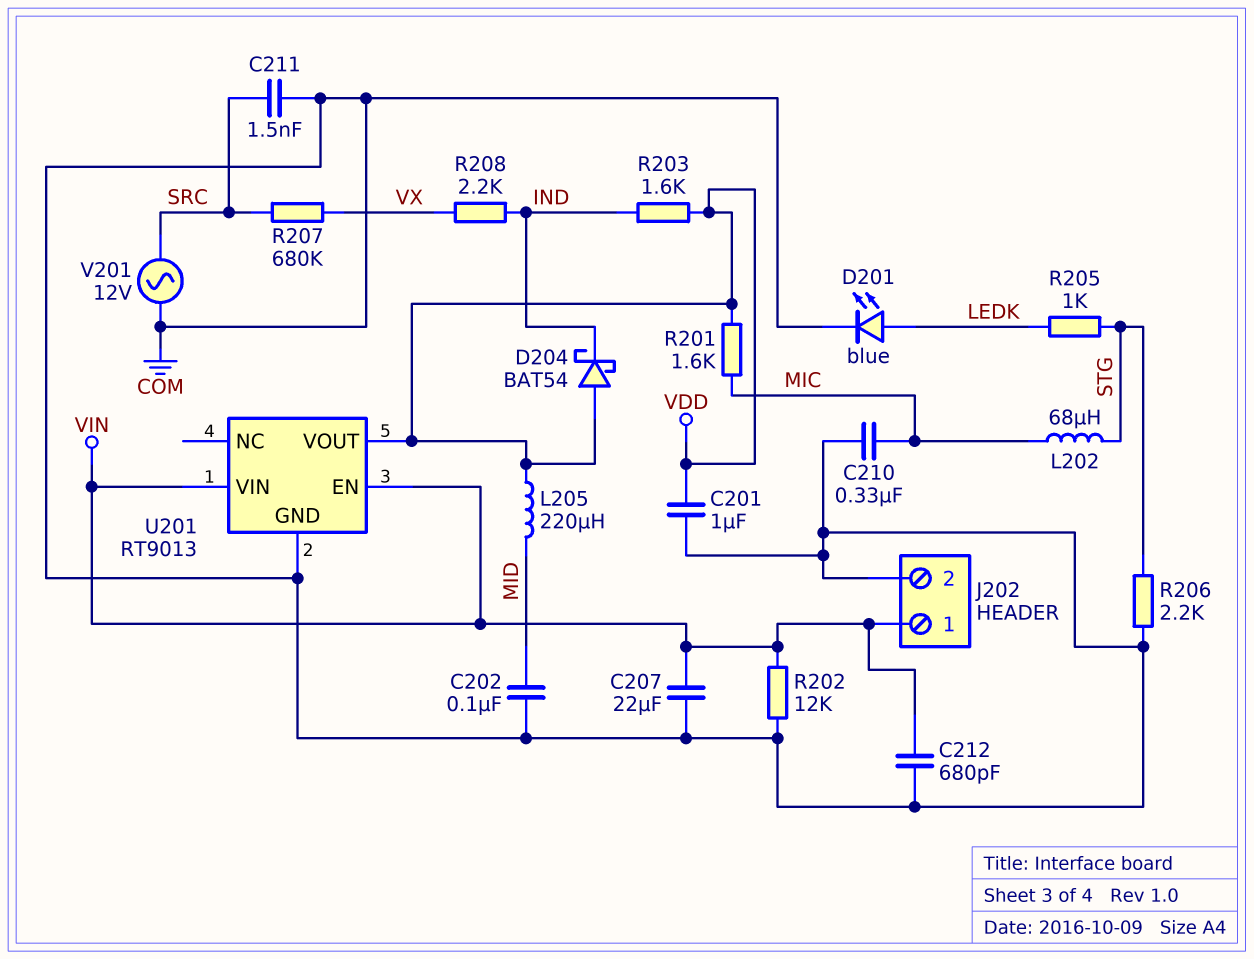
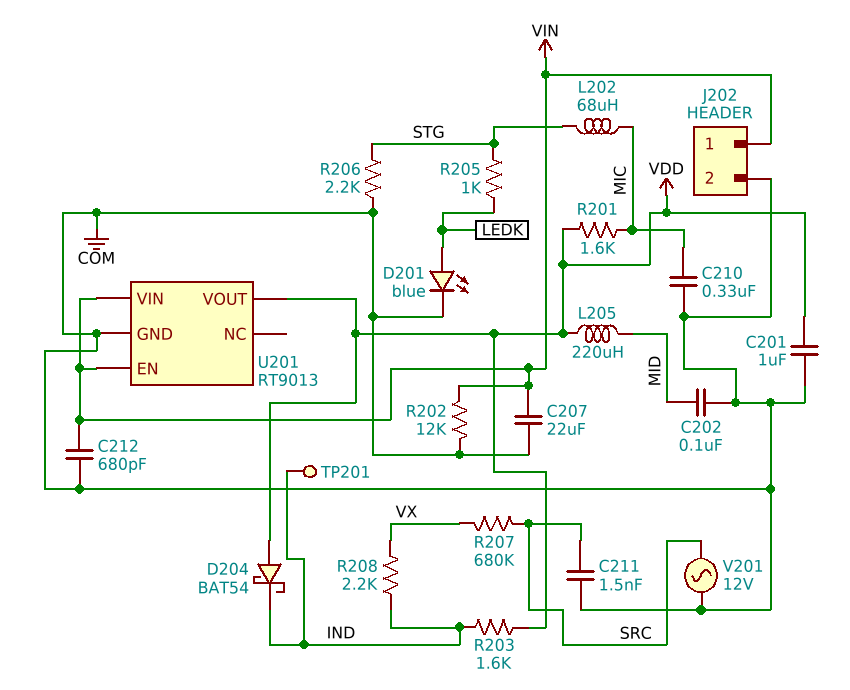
TP201: none -> test point (IND)

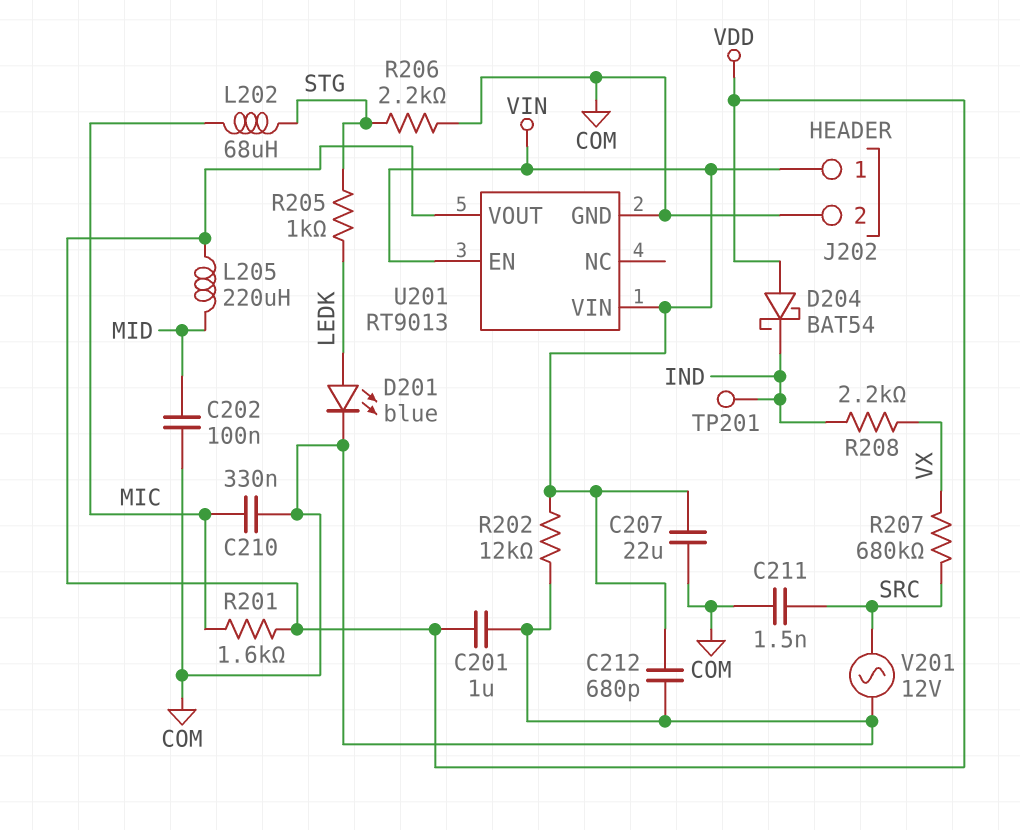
R203: 1.6k (IND, VDD) -> none

